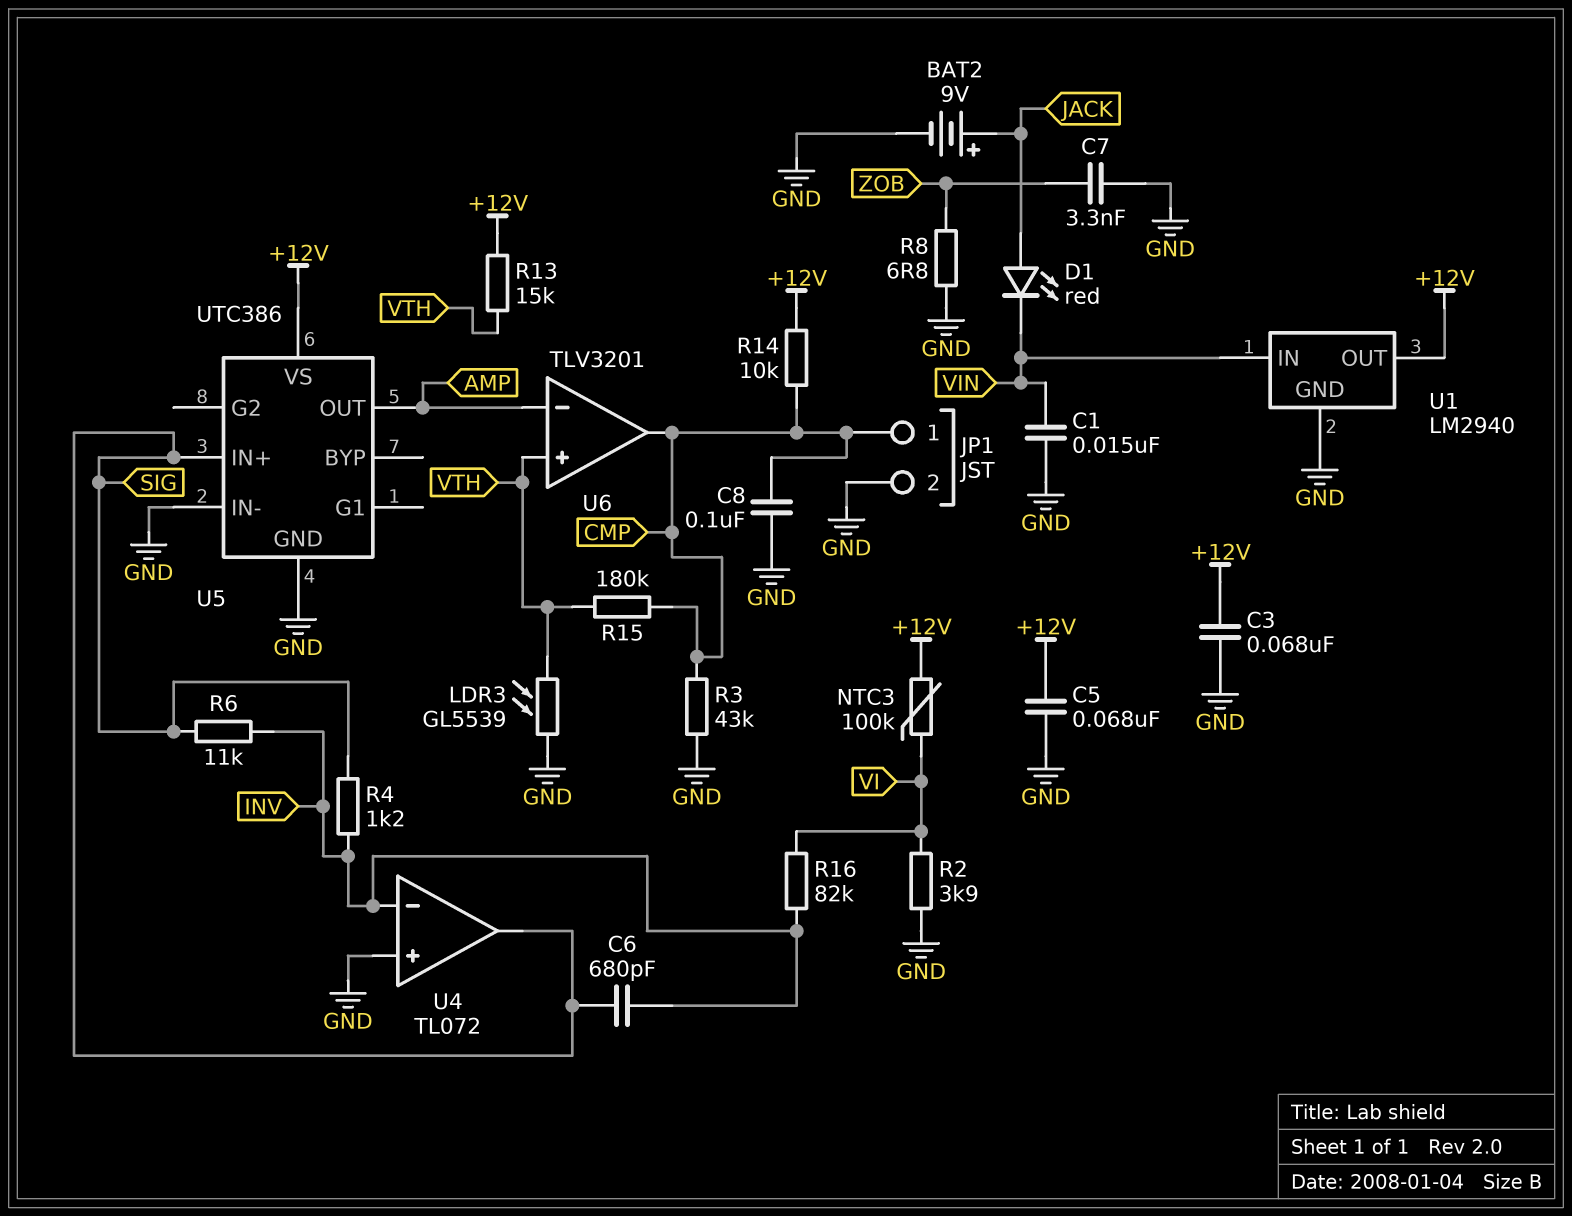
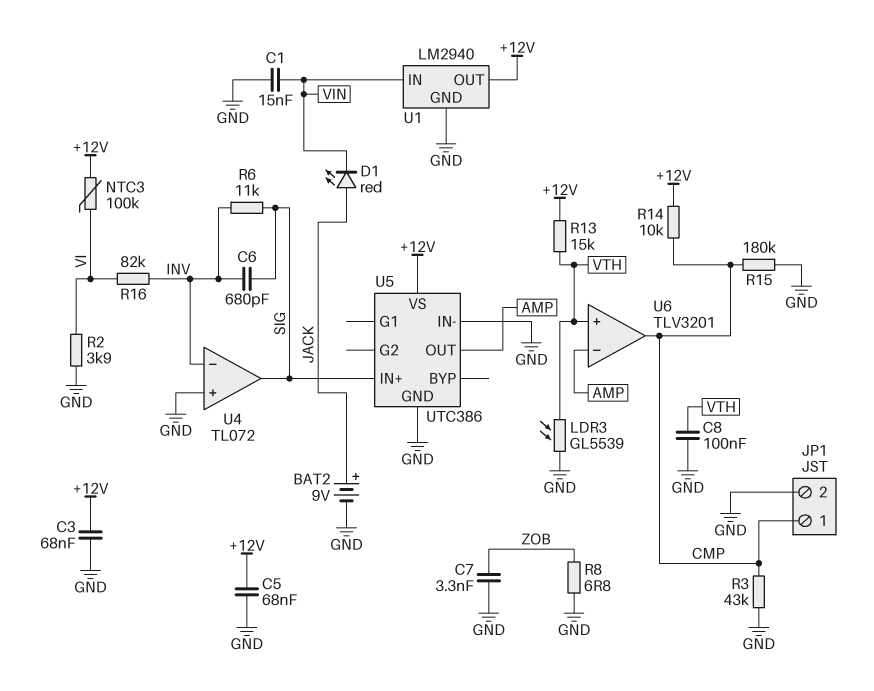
C8: 100nF (CMP, GND) -> 100nF (GND, VTH)
R4: 1.2k (INV, SIG) -> none
R15: 180k (CMP, VTH) -> 180k (CMP, GND)

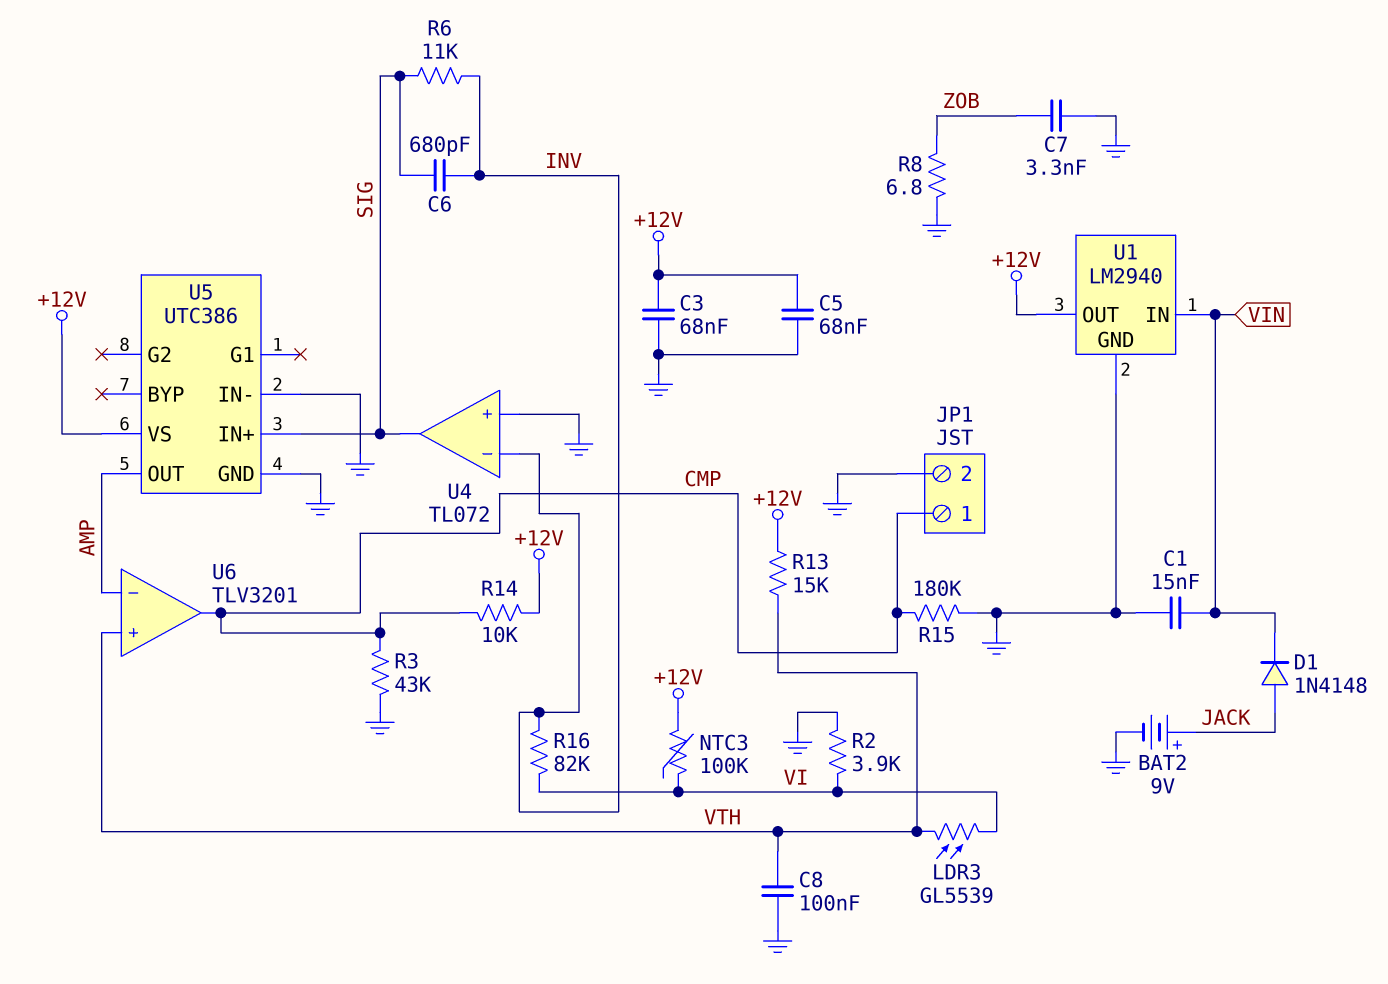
D1: LED red (A JACK, K VIN) -> diode 1N4148 (A JACK, K VIN)
LDR3: GL5539 (GND, VTH) -> GL5539 (VI, VTH)

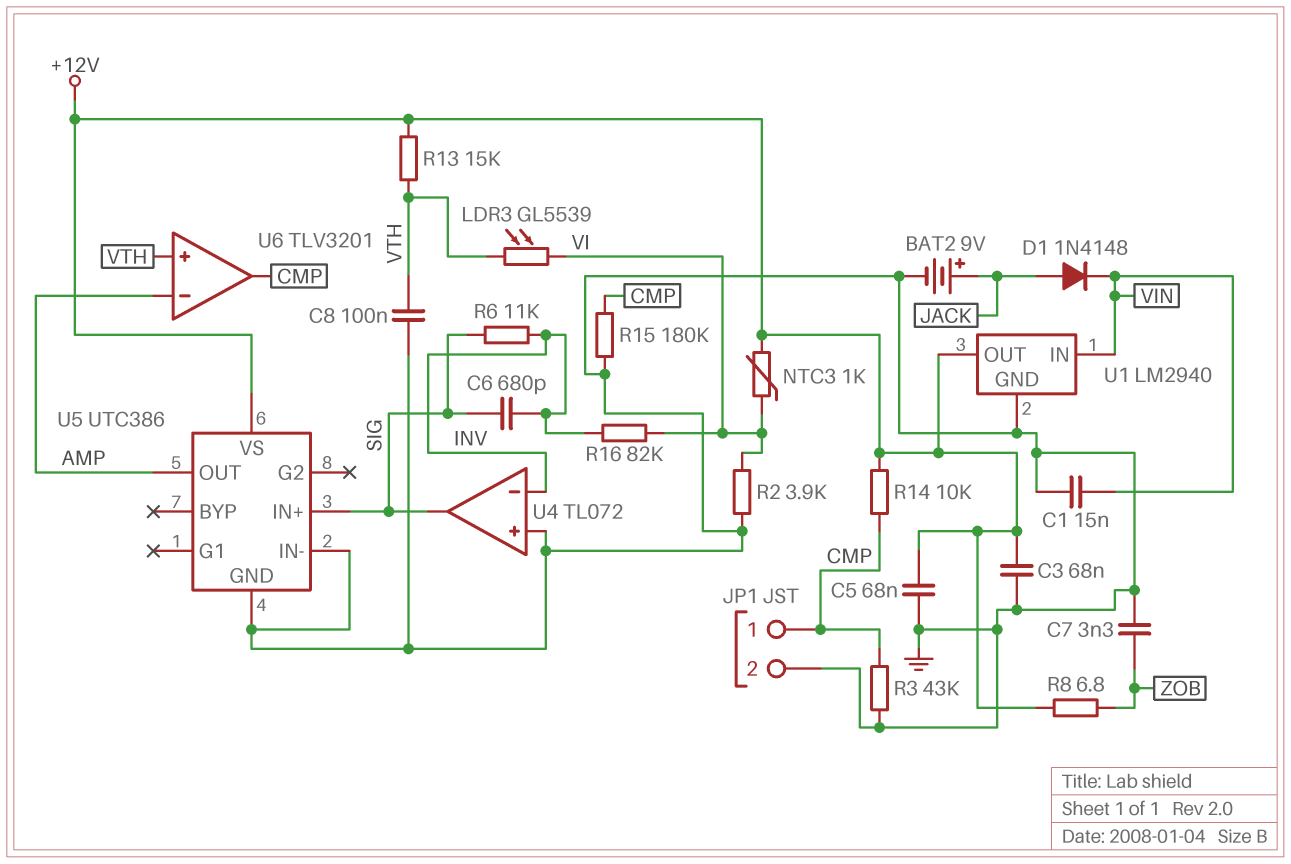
NTC3: 100k (+12V, VI) -> 1k (+12V, VI)
R8: 6.8 (GND, ZOB) -> 6.8 (+12V, ZOB)

